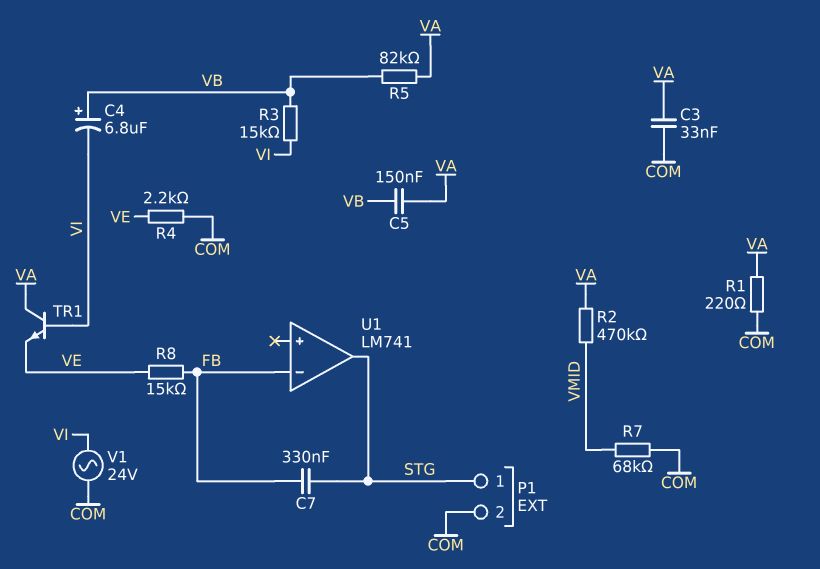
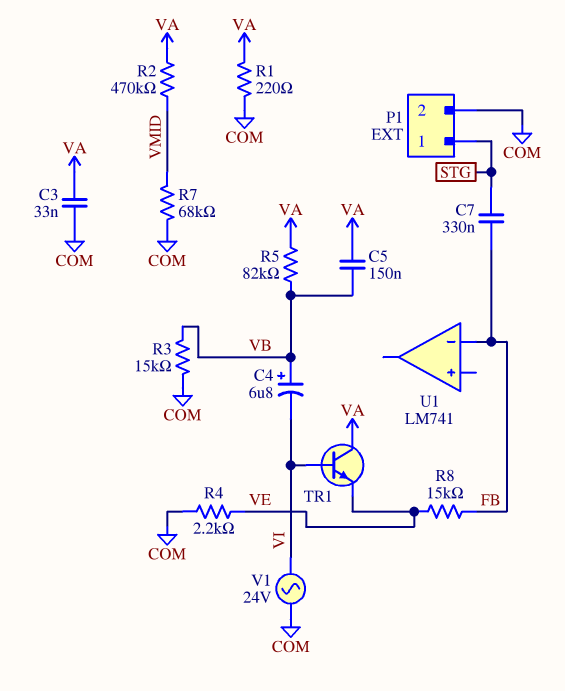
R3: 15k (VB, VI) -> 15k (COM, VB)
U1 pin out: STG -> none

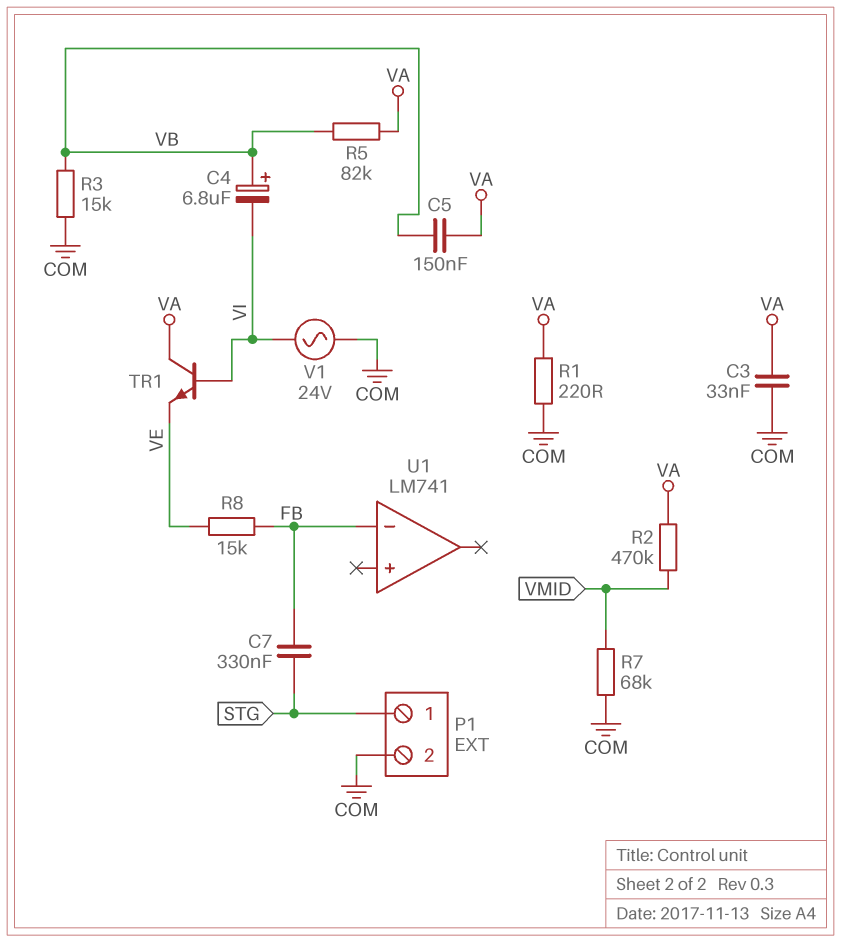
R4: 2.2k (COM, VE) -> none

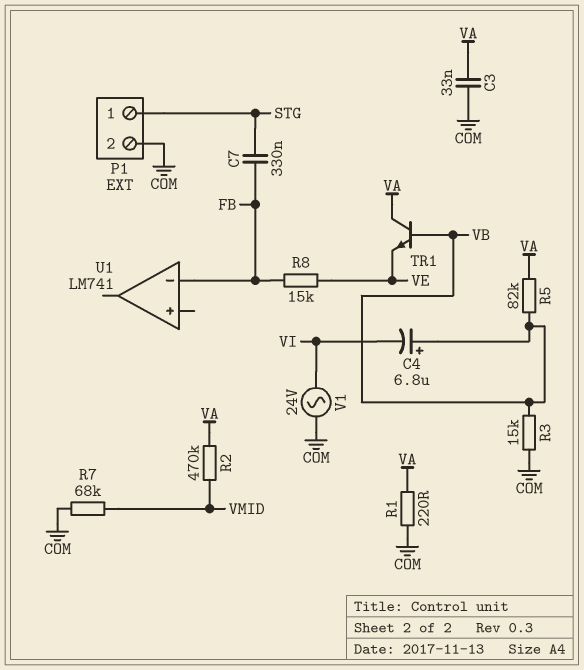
C5: 150nF (VA, VB) -> none
TR1: NPN (B VI, C VA, E VE) -> NPN (B VB, C VA, E VE)

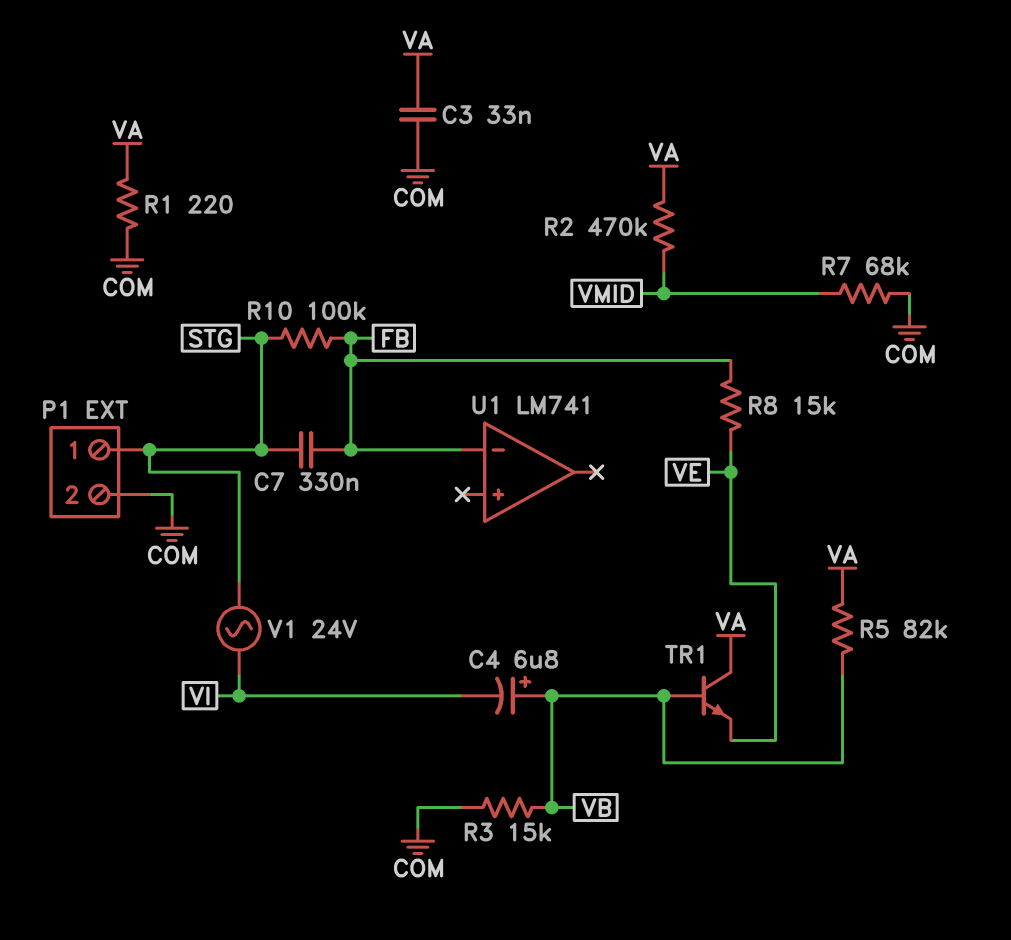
R10: none -> 100k (FB, STG)
V1: AC 24V (COM, VI) -> AC 24V (STG, VI)

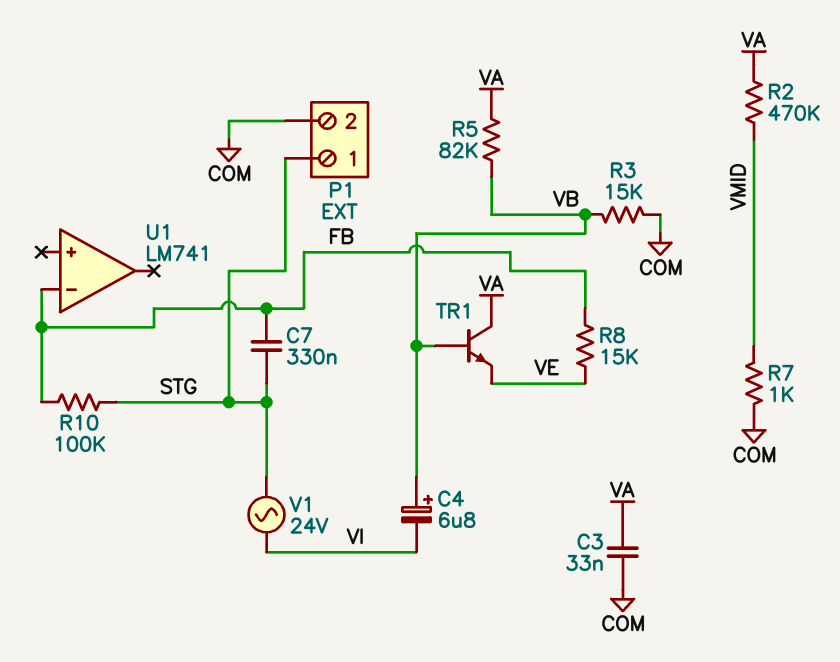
R1: 220 (COM, VA) -> none
R7: 68k (COM, VMID) -> 1k (COM, VMID)

